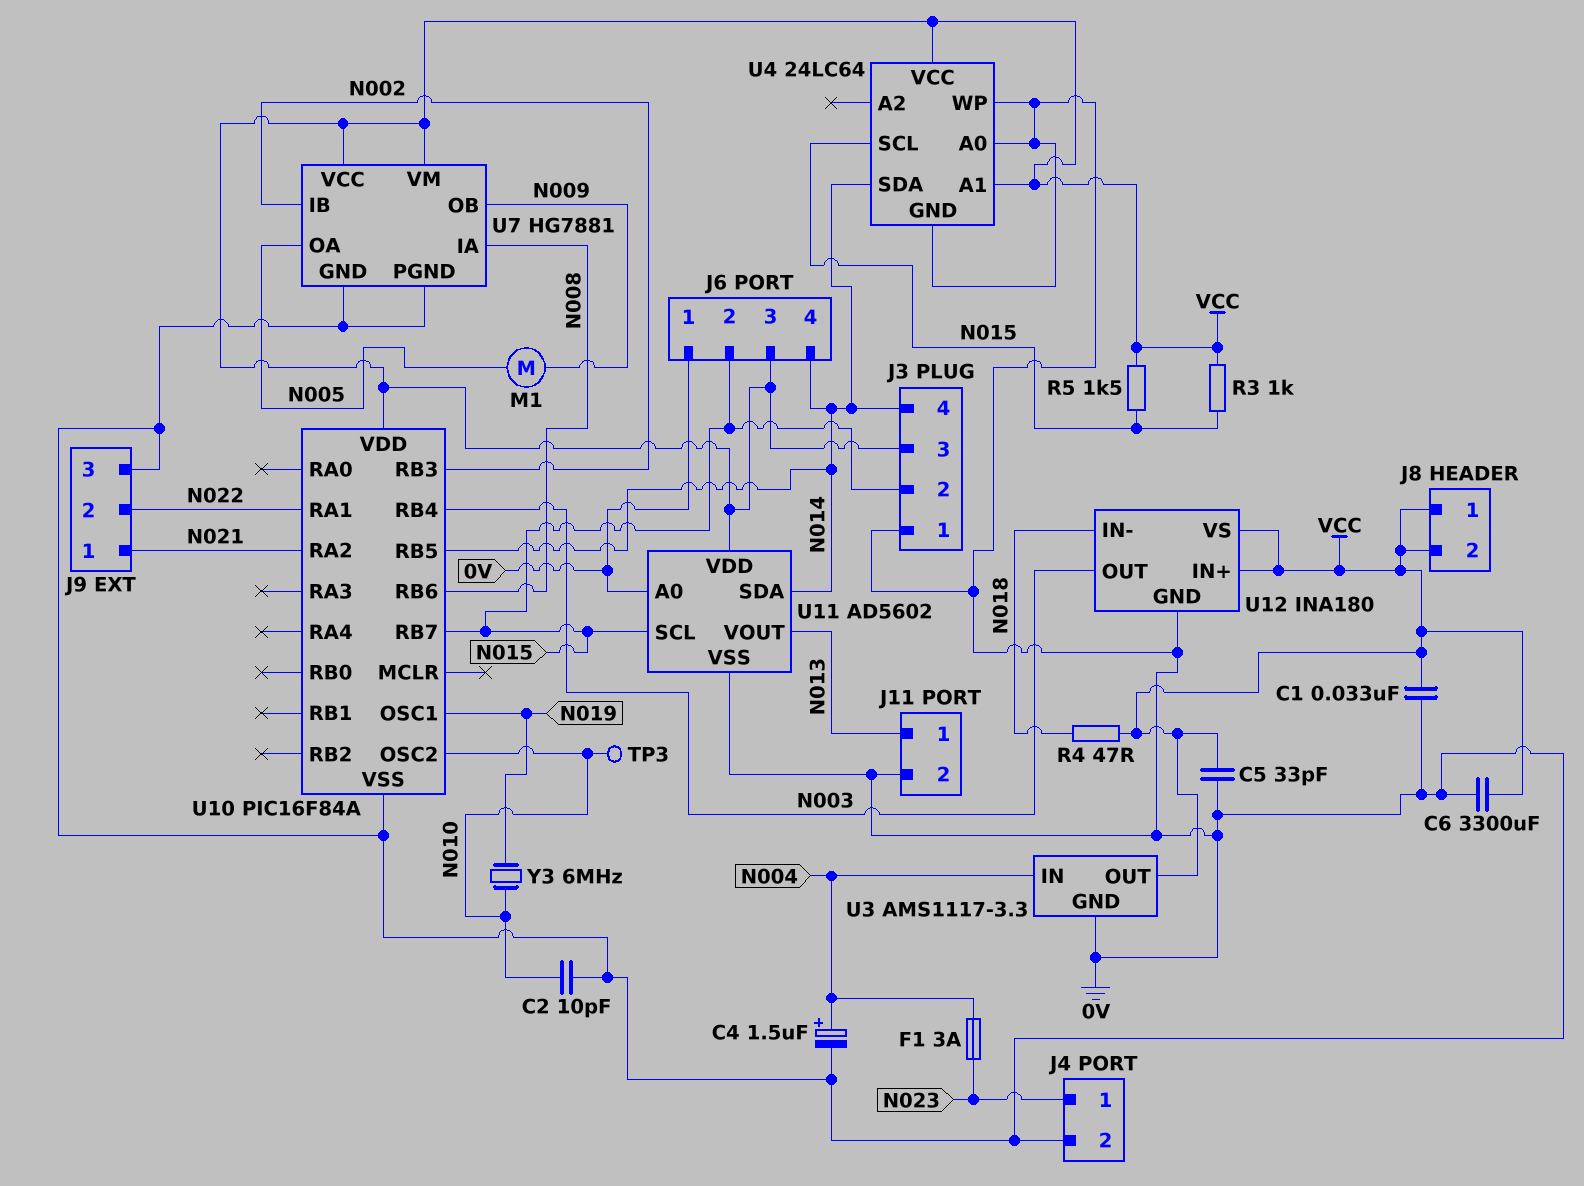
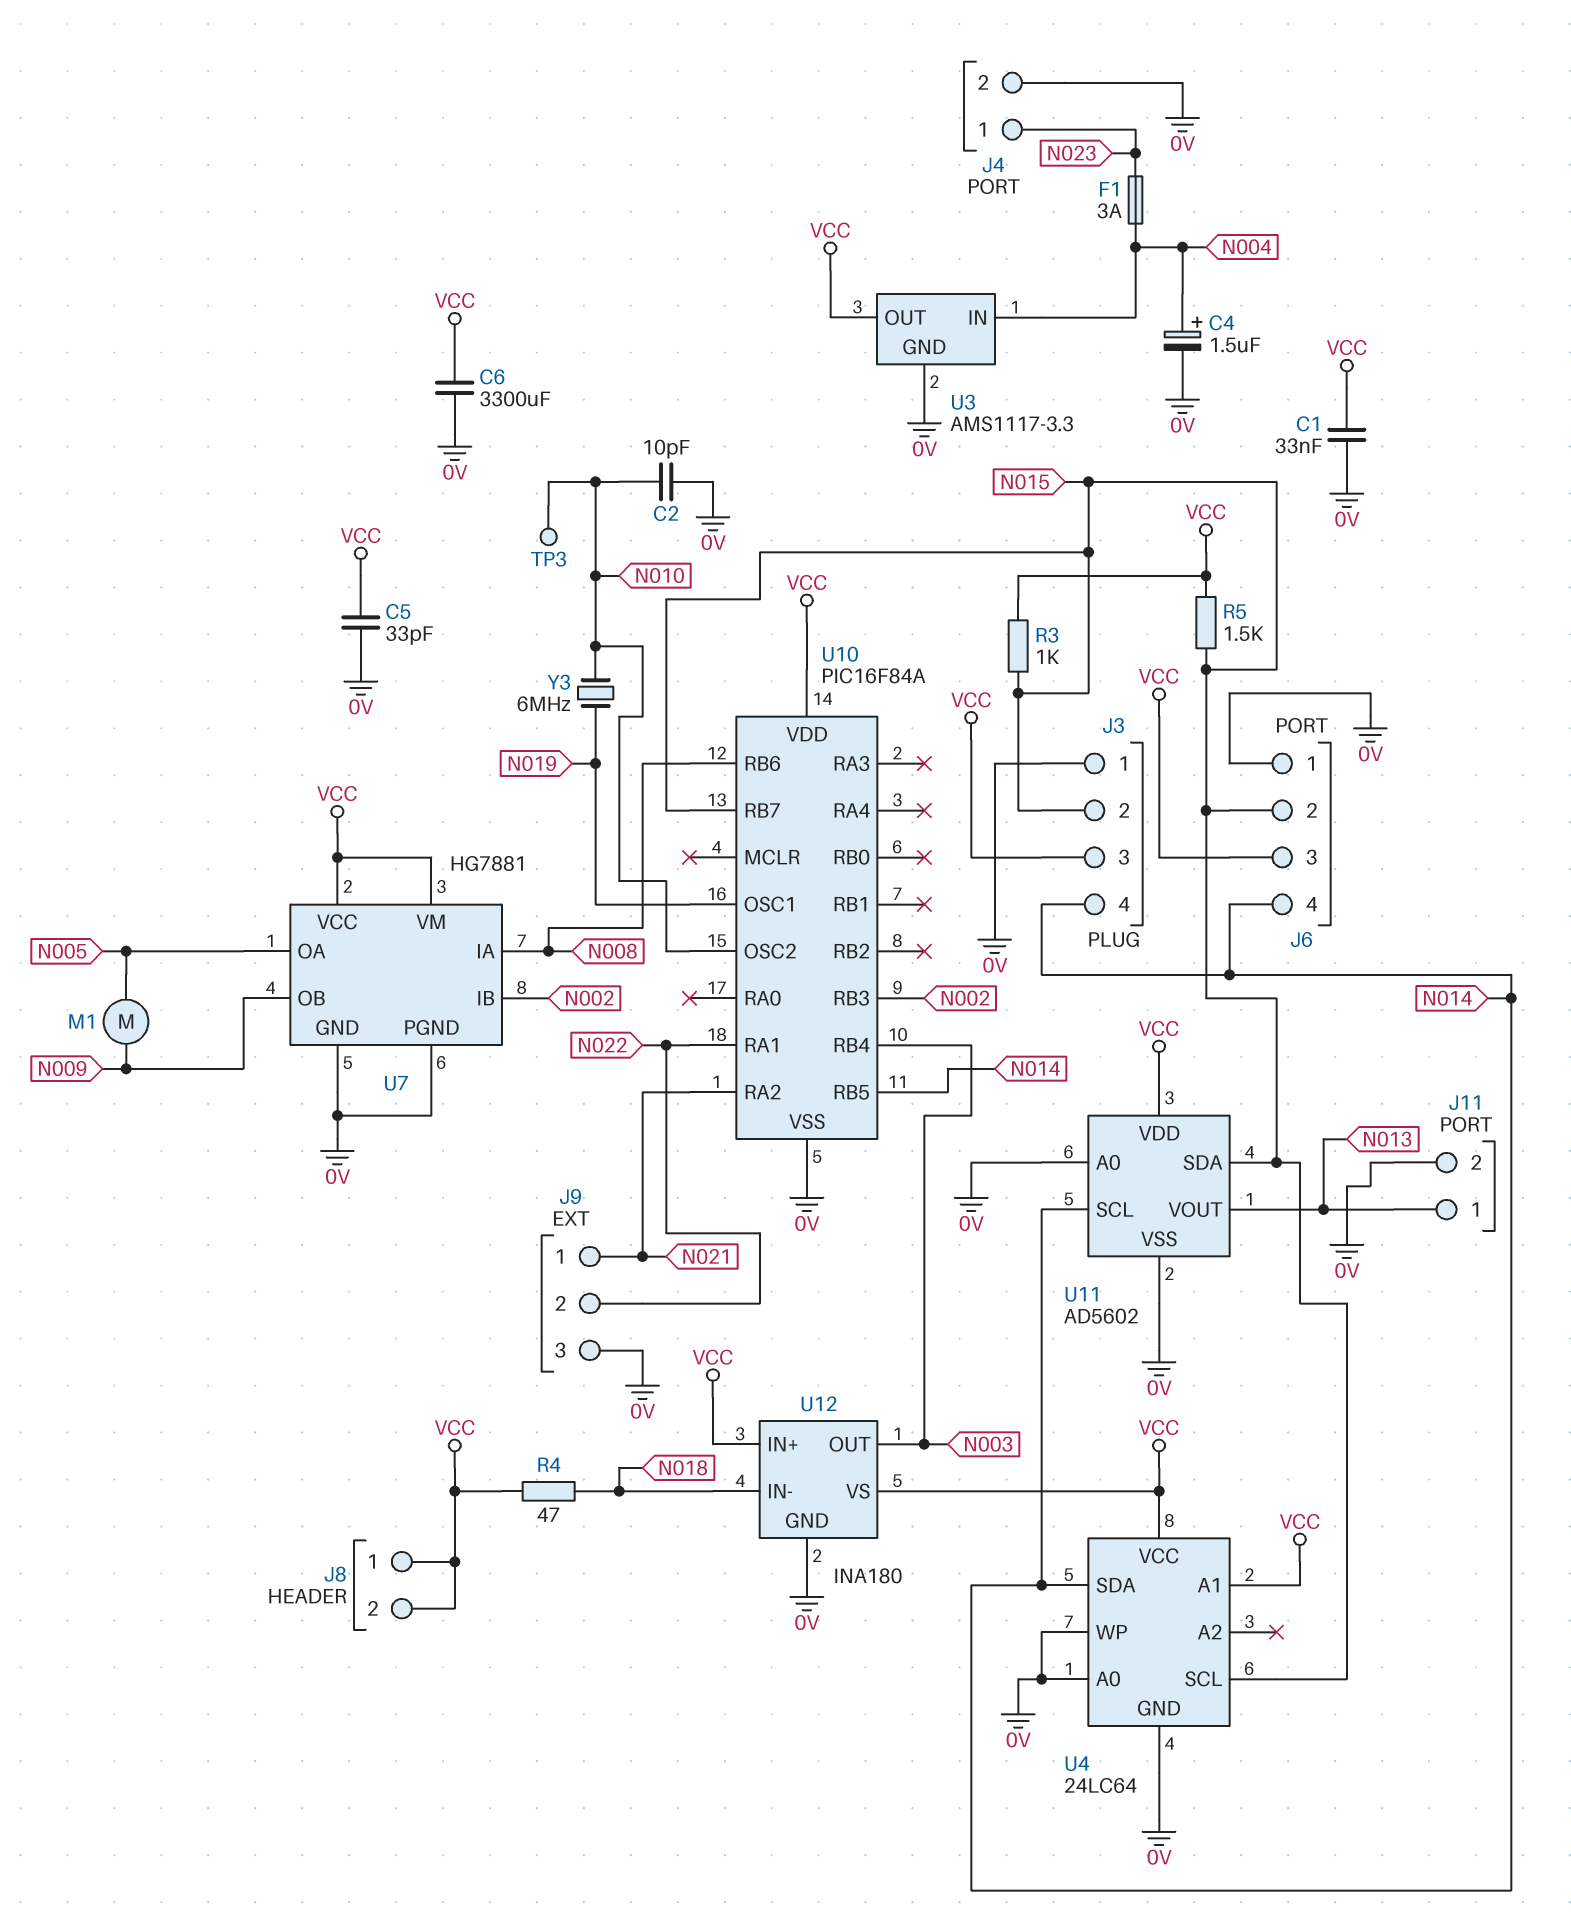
U11 pin SCL: N015 -> N014
U11 pin SDA: N014 -> N015

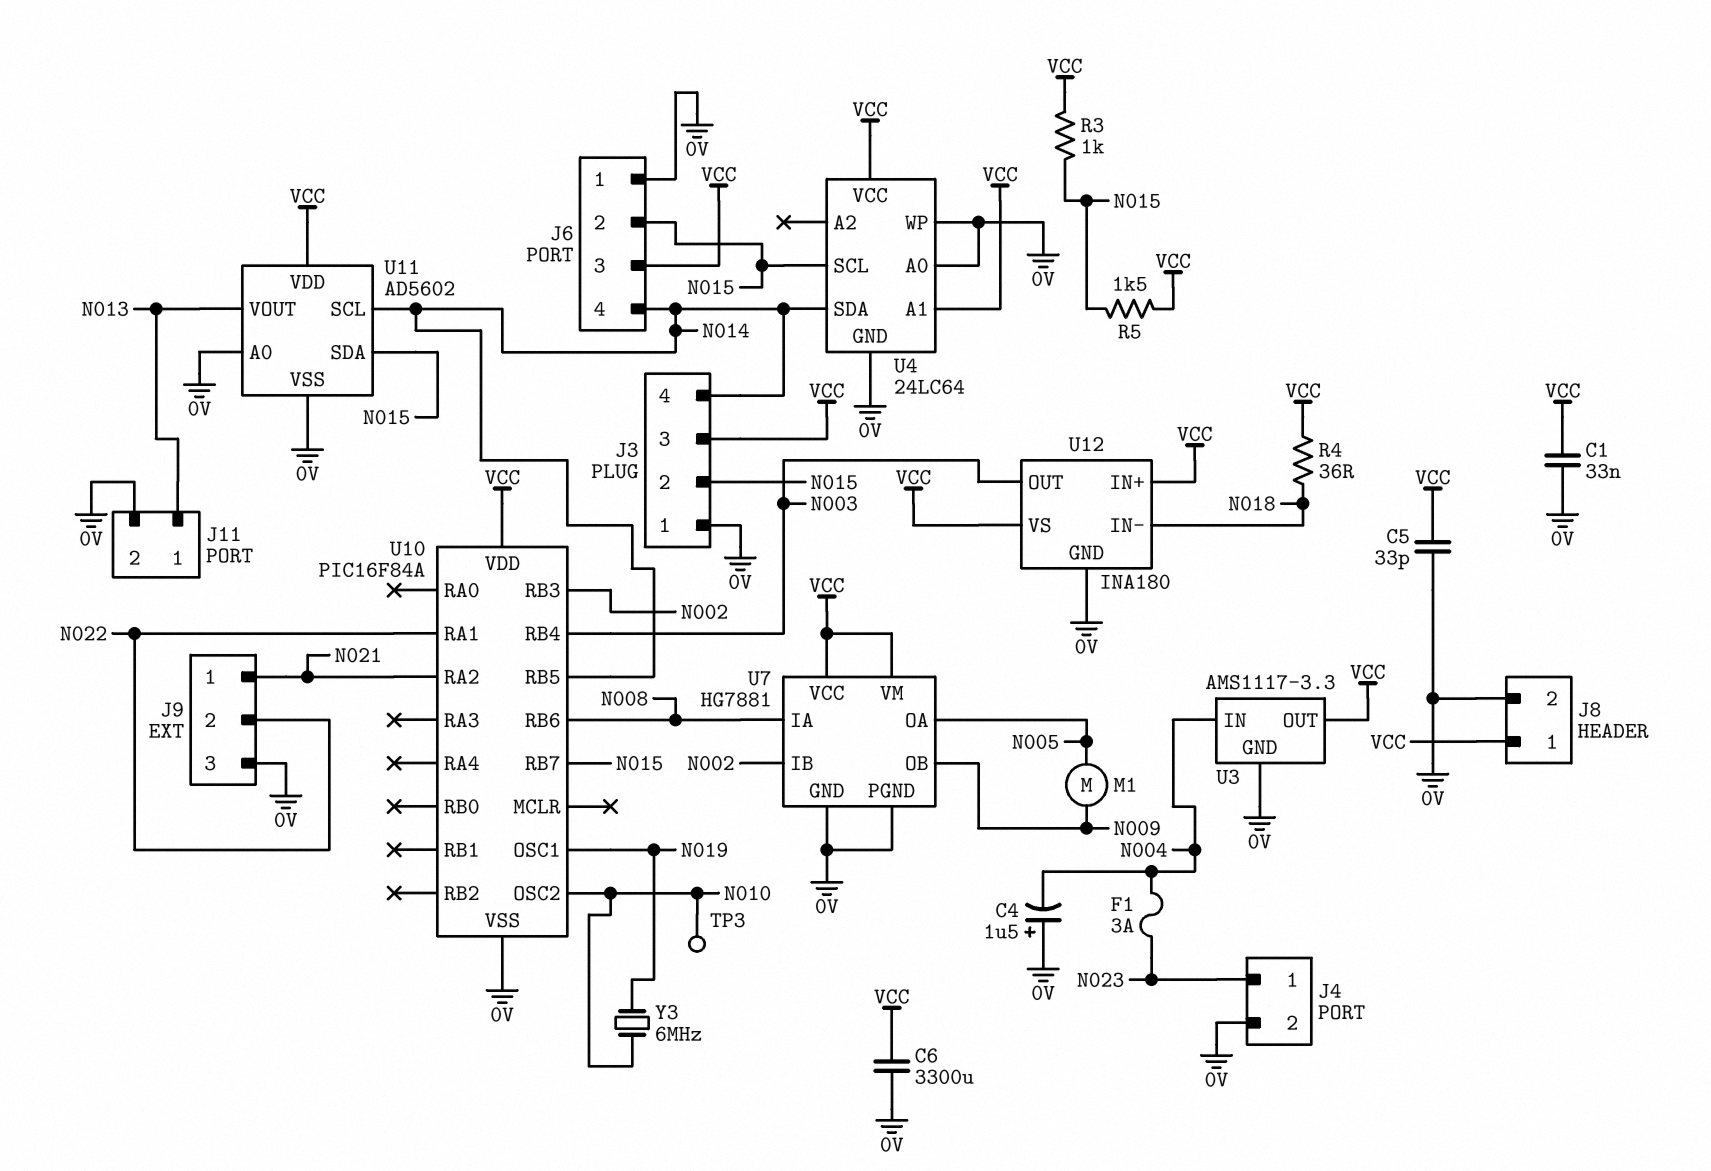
C2: 10pF (0V, N010) -> none
C4: 1.5uF (plus N004, minus 0V) -> 1.5uF (plus 0V, minus N004)
J8 pin 2: VCC -> 0V
R4: 47 (N018, VCC) -> 36 (N018, VCC)

